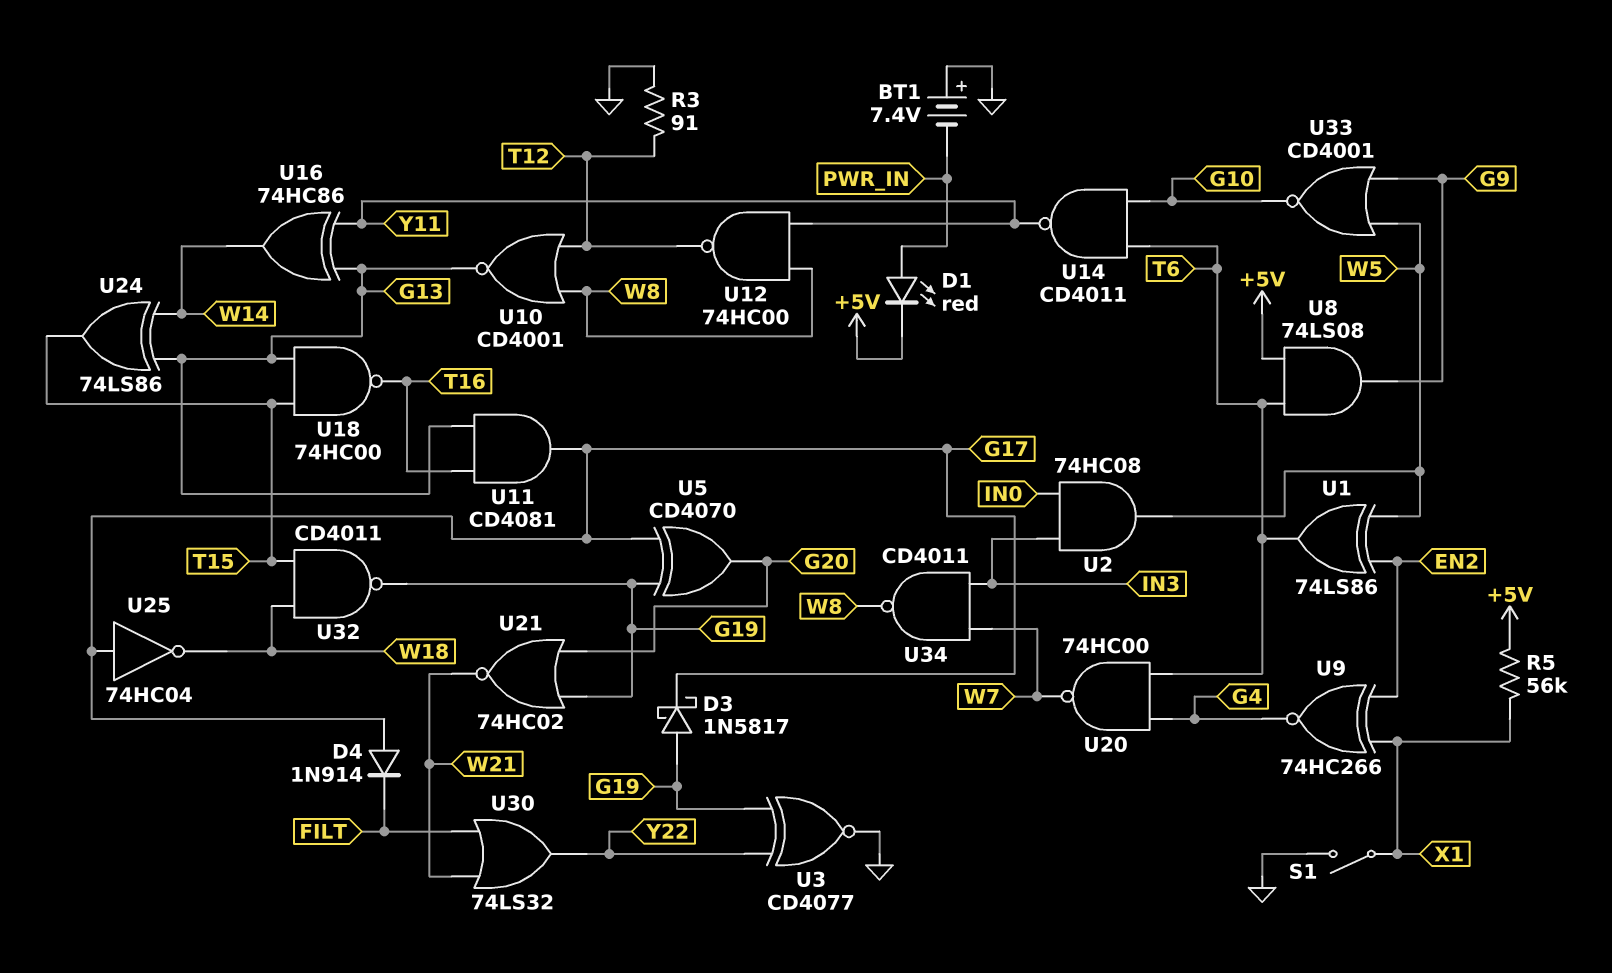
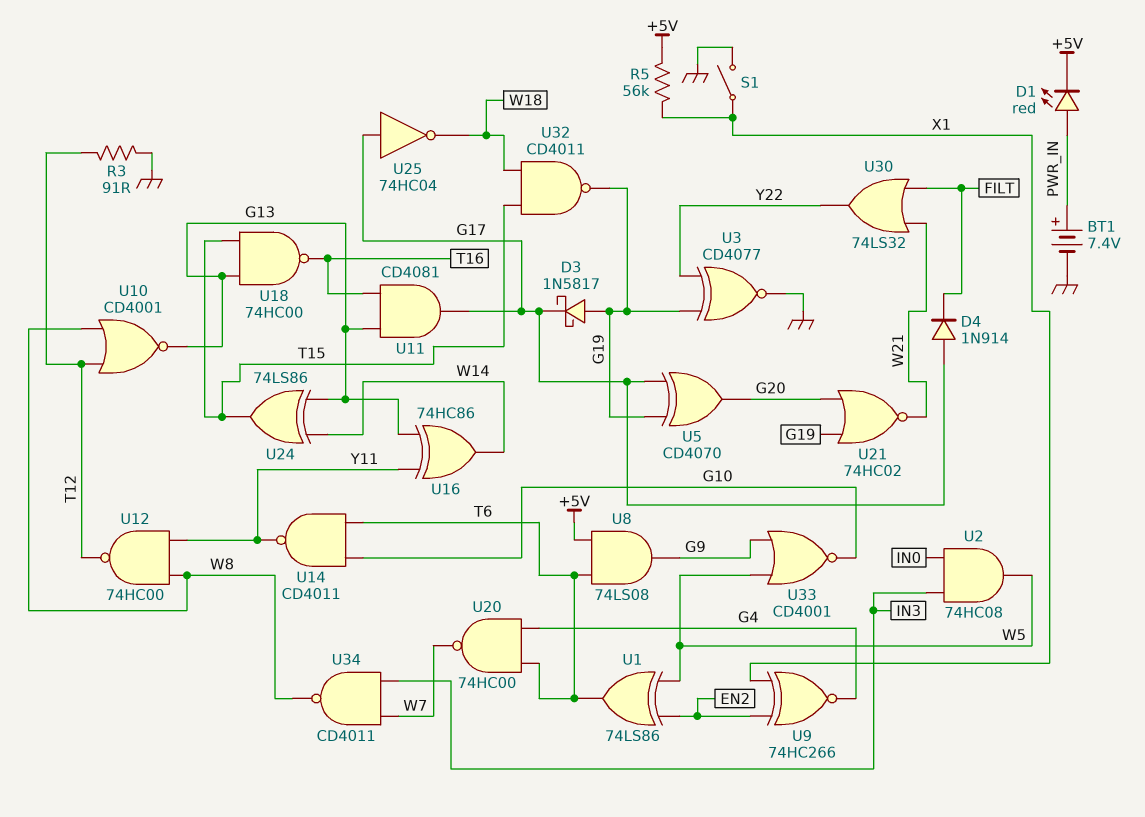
BT1: 7.4V (plus GND, minus PWR_IN) -> 7.4V (plus PWR_IN, minus GND)

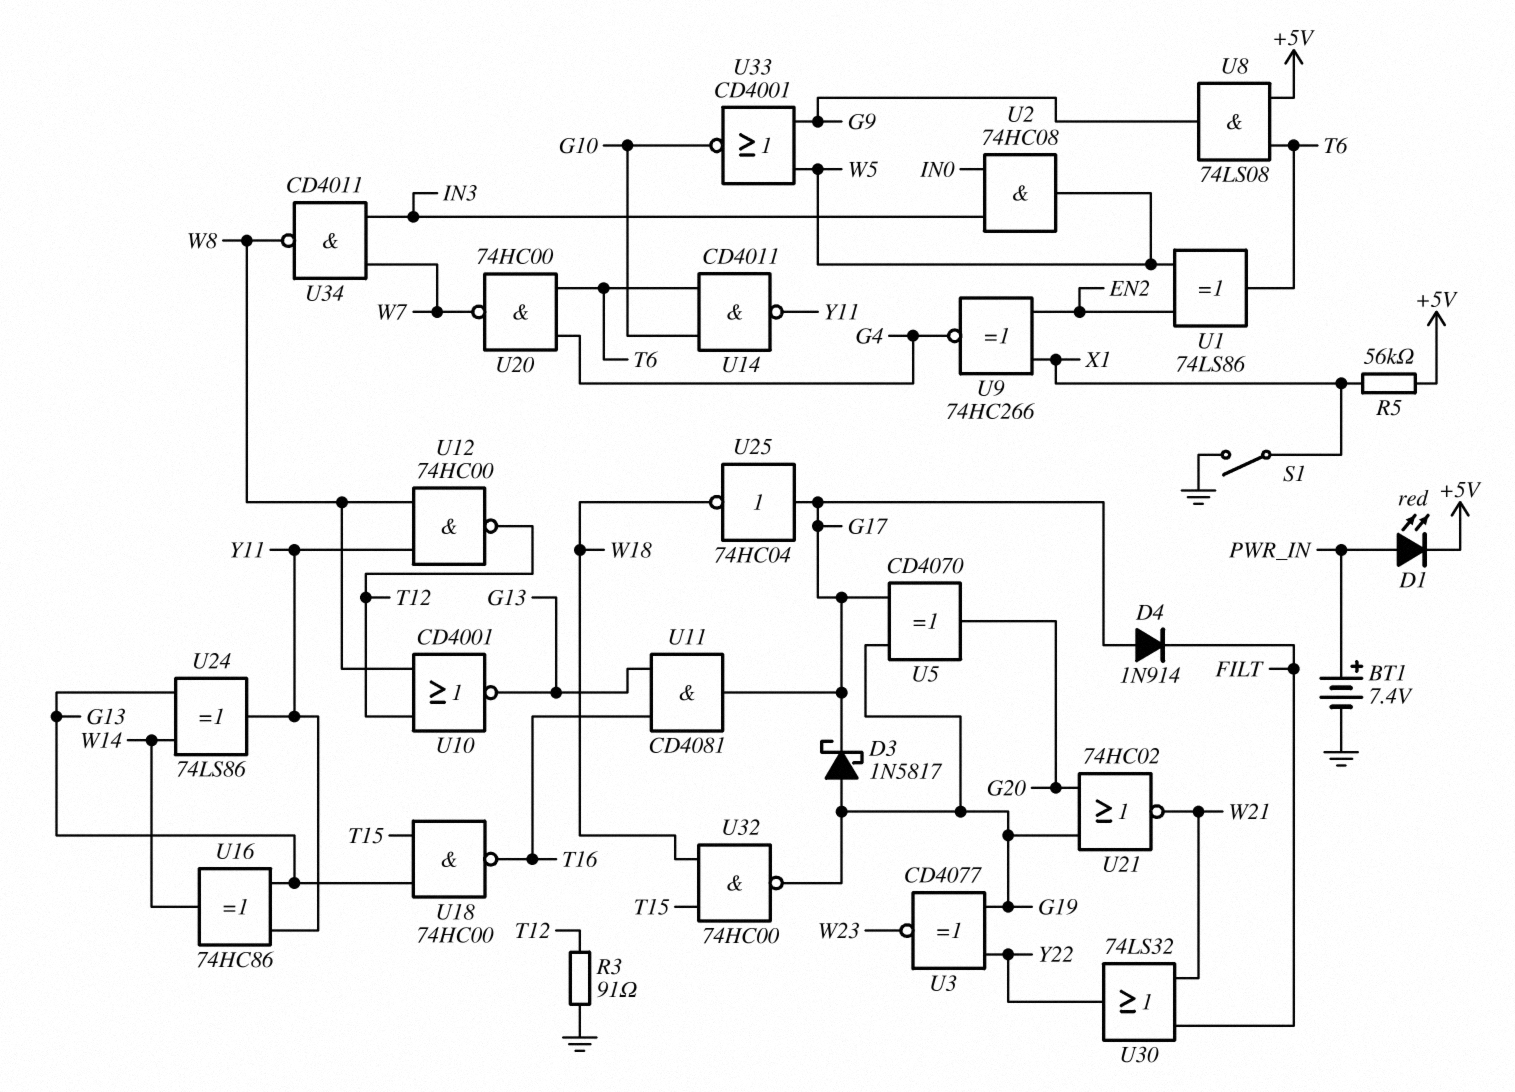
U3: XNOR CD4077 (in G19, in Y22, out GND) -> XNOR CD4077 (in G19, in Y22, out W23)
U24: XOR 74LS86 (in G13, in W14, out T15) -> XOR 74LS86 (in G13, in W14, out Y11)
U32: NAND CD4011 (in T15, in W18, out G19) -> NAND 74HC00 (in T15, in W18, out G19)

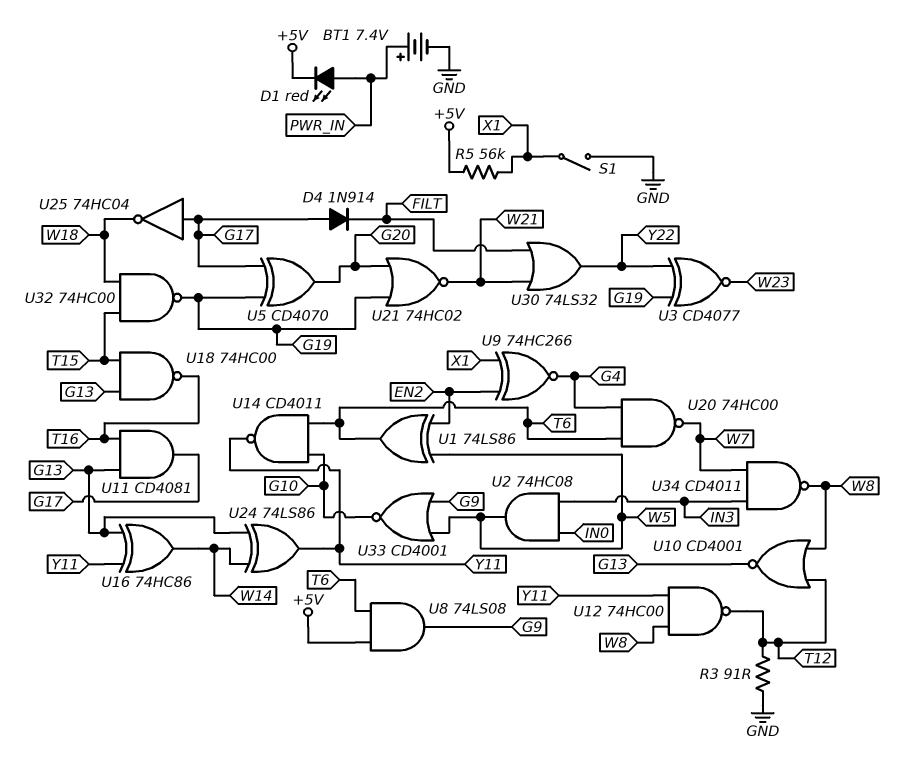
D3: schottky 1N5817 (A G19, K G17) -> none

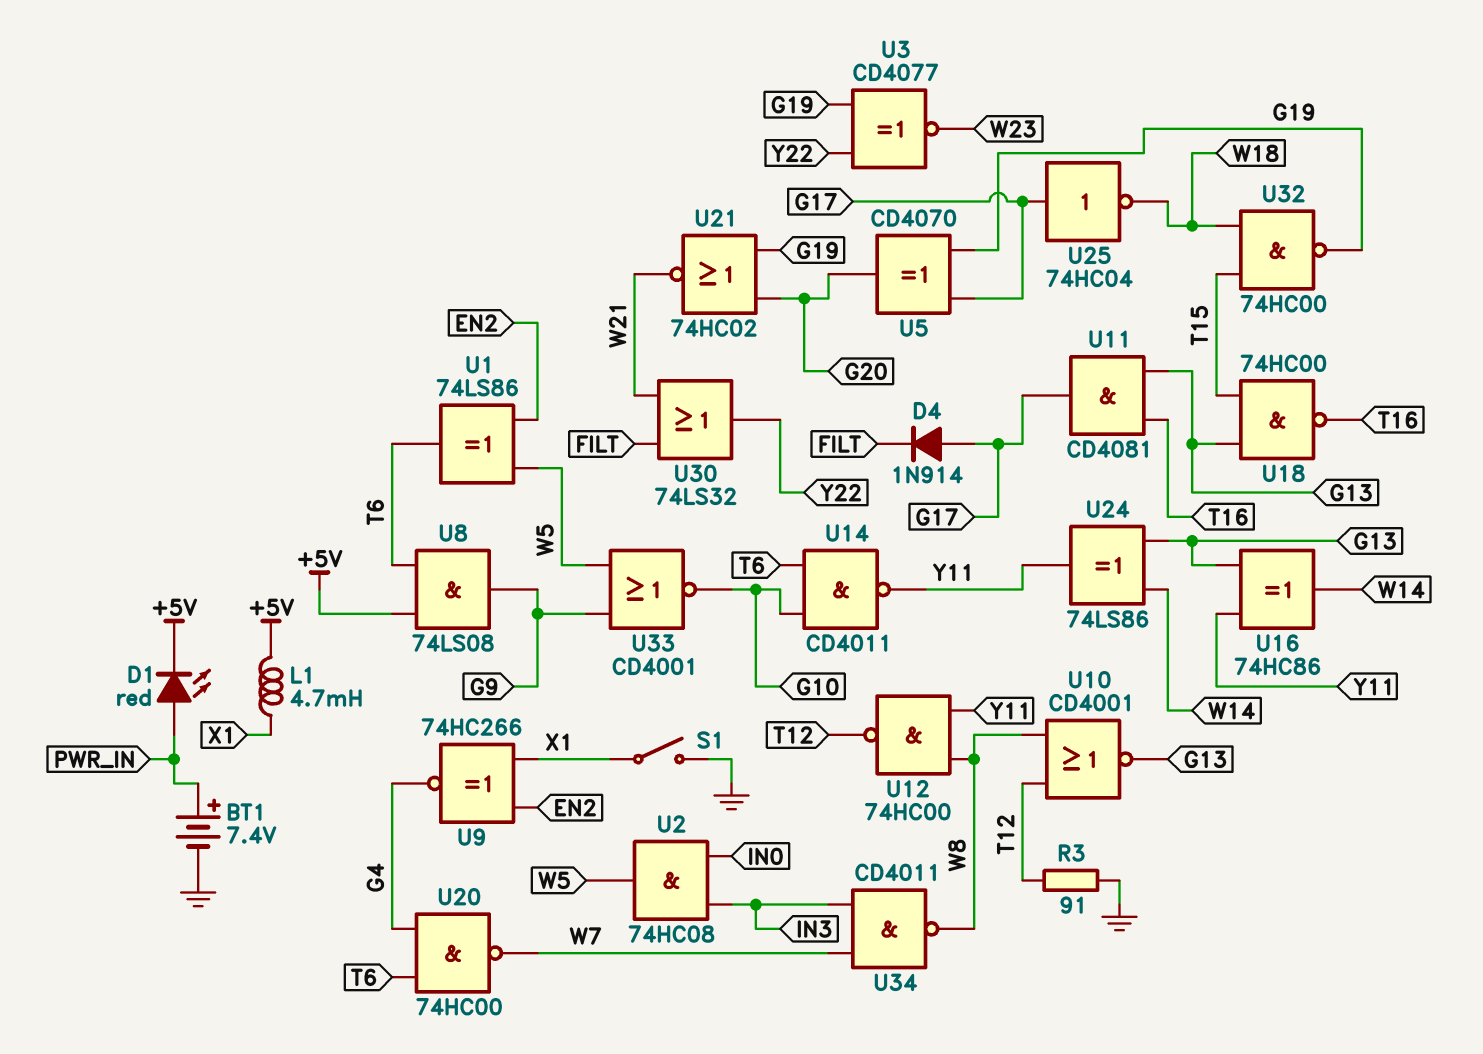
L1: none -> 4.7mH (+5V, X1)
R5: 56k (+5V, X1) -> none

